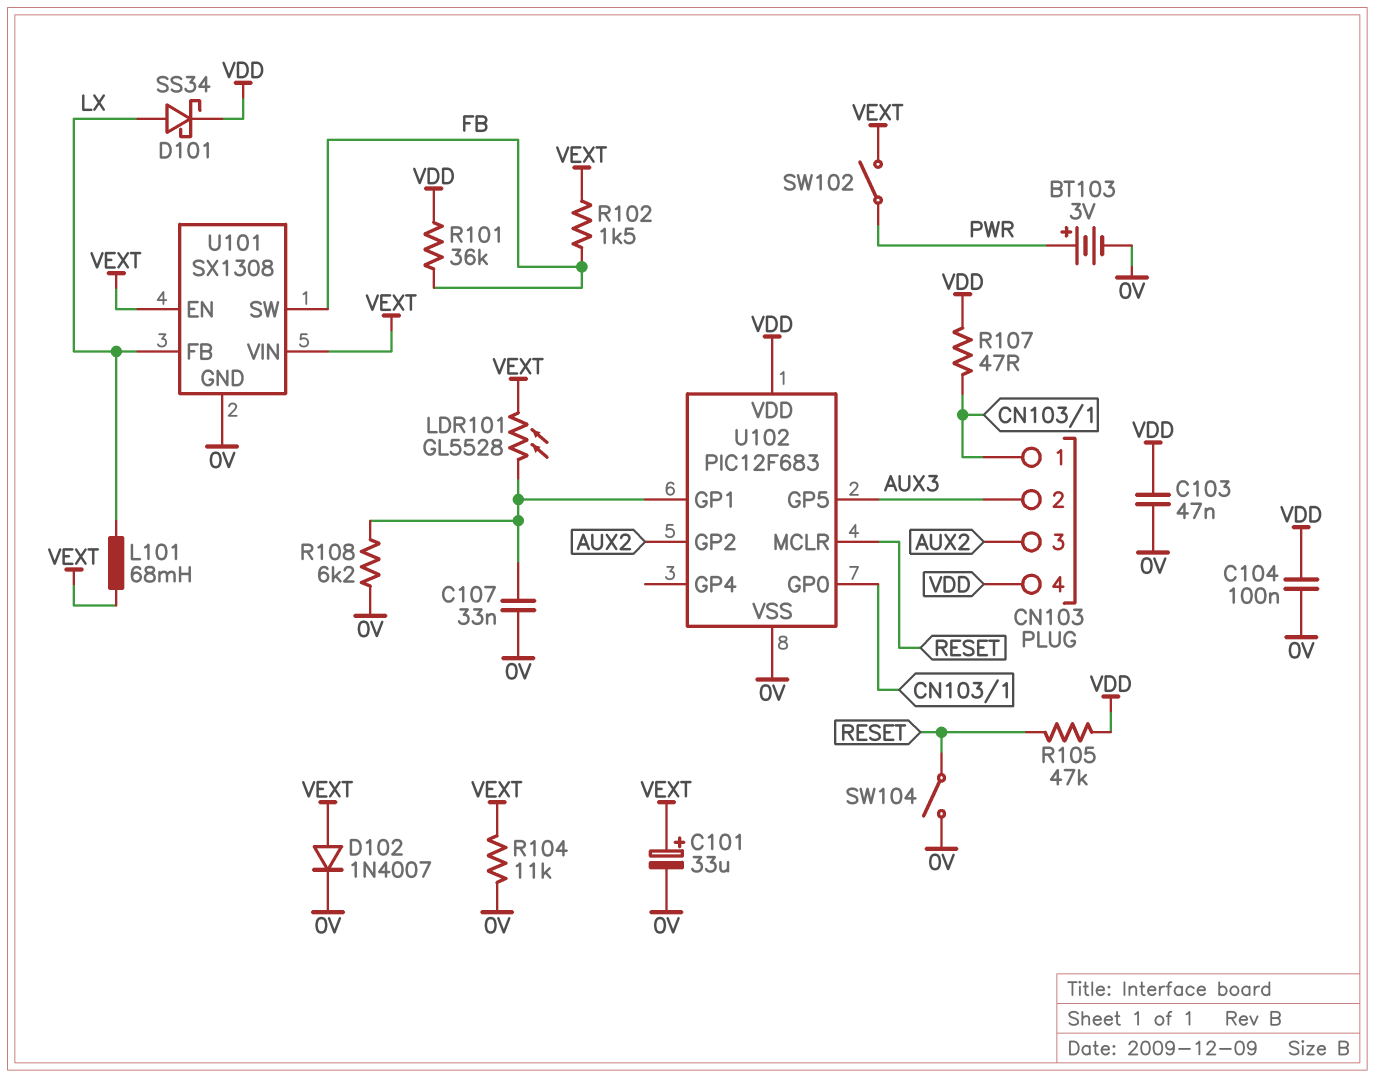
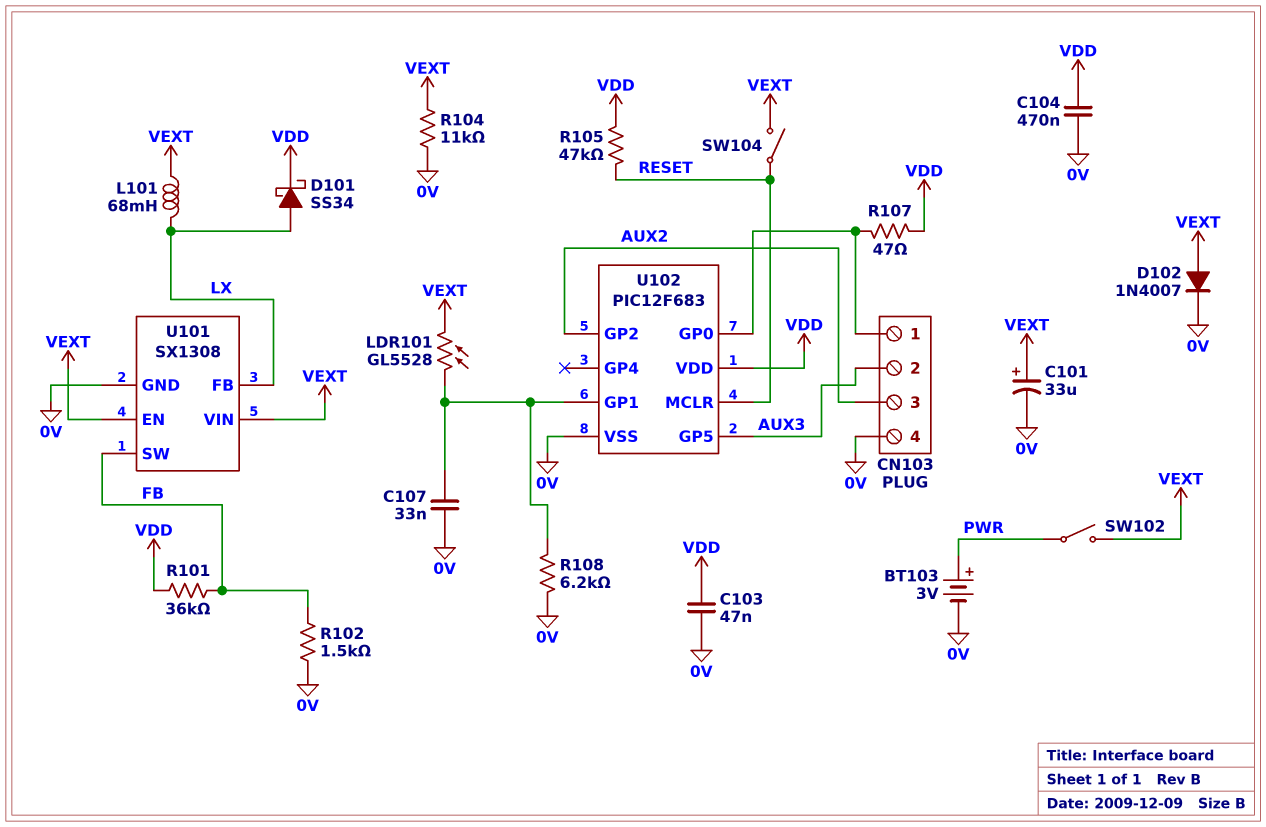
C104: 100nF (0V, VDD) -> 470nF (0V, VDD)
CN103 pin 4: VDD -> 0V
R102: 1.5k (FB, VEXT) -> 1.5k (0V, FB)
SW104: switch (0V, RESET) -> switch (RESET, VEXT)

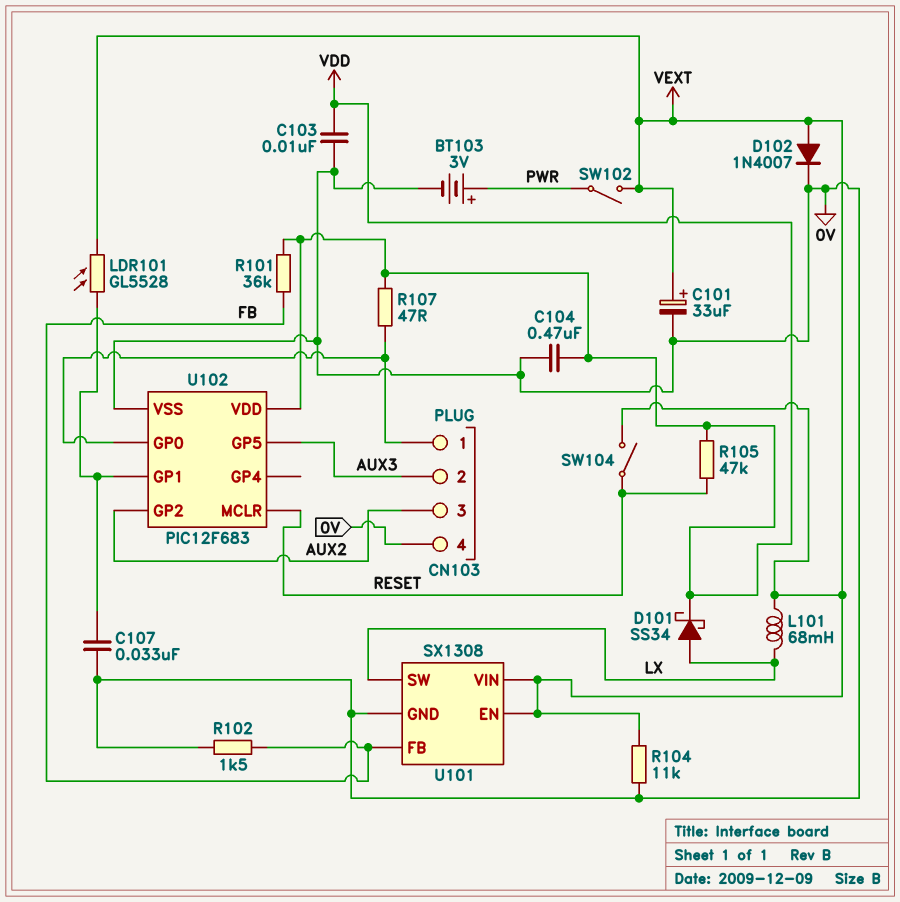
C103: 47nF (0V, VDD) -> 10nF (0V, VDD)
R108: 6.2k (0V, U102/GP1) -> none
U101 pin FB: LX -> FB
U101 pin SW: FB -> LX

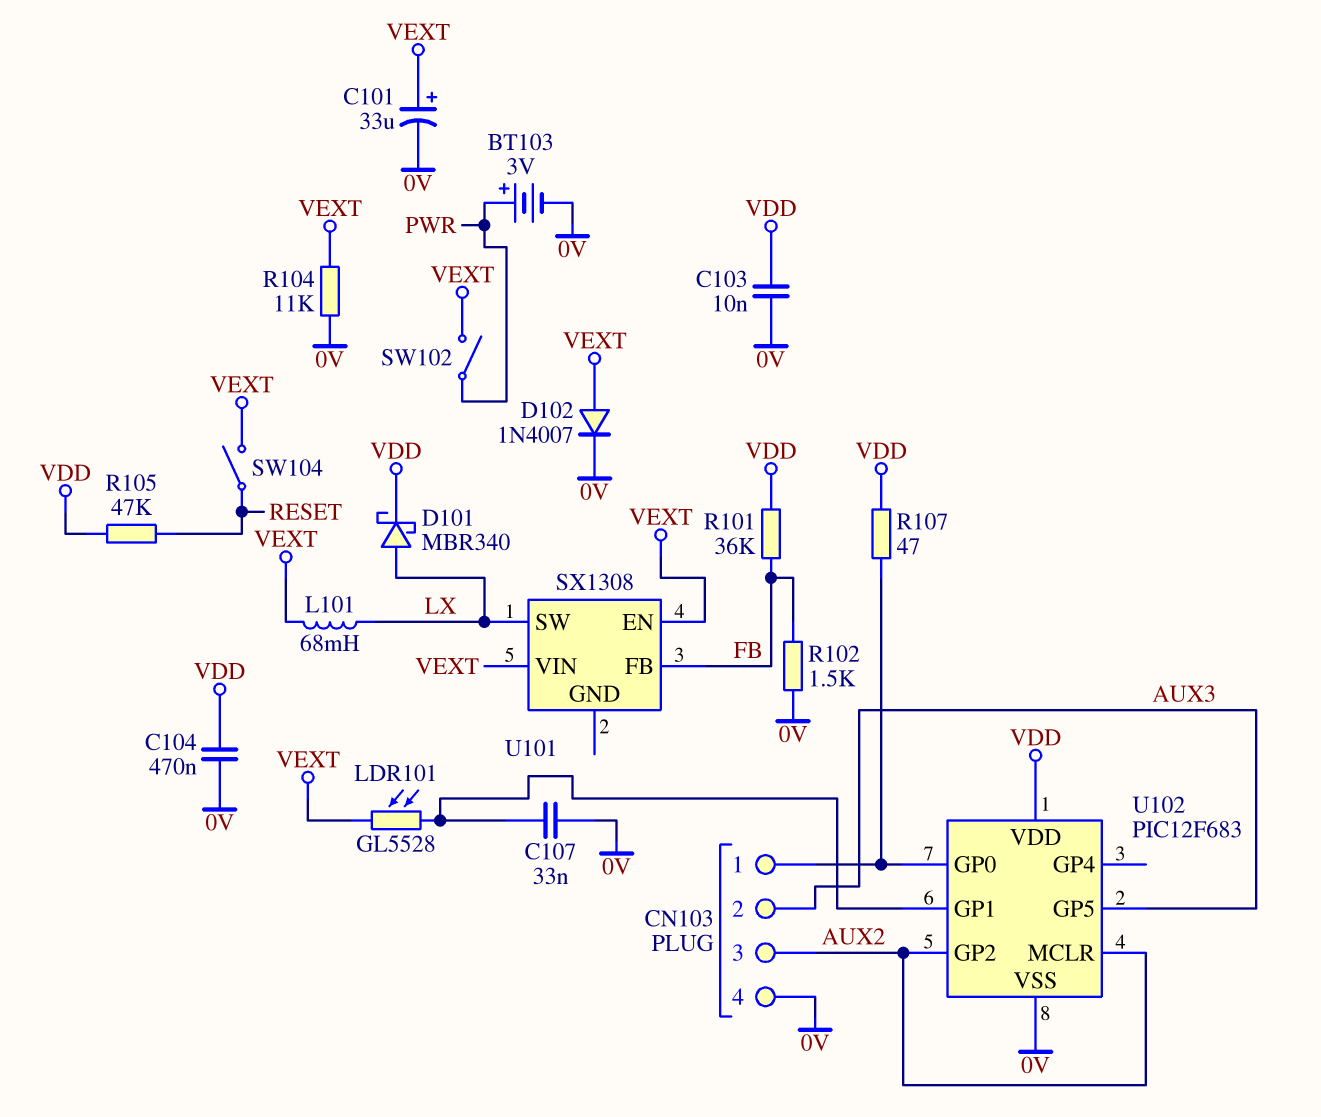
D101: schottky SS34 (A LX, K VDD) -> schottky MBR340 (A LX, K VDD)
U101 pin GND: 0V -> none
U102 pin MCLR: RESET -> AUX2

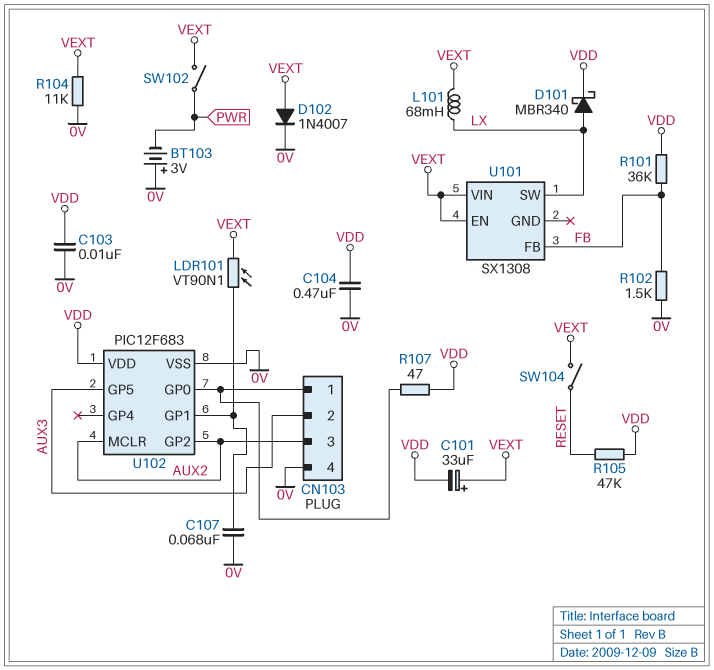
BT103: 3V (plus PWR, minus 0V) -> 3V (plus 0V, minus PWR)
C101: 33uF (plus VEXT, minus 0V) -> 33uF (plus VEXT, minus VDD)
C107: 33nF (0V, U102/GP1) -> 68nF (0V, U102/GP1)
LDR101: GL5528 (U102/GP1, VEXT) -> VT90N1 (U102/GP1, VEXT)

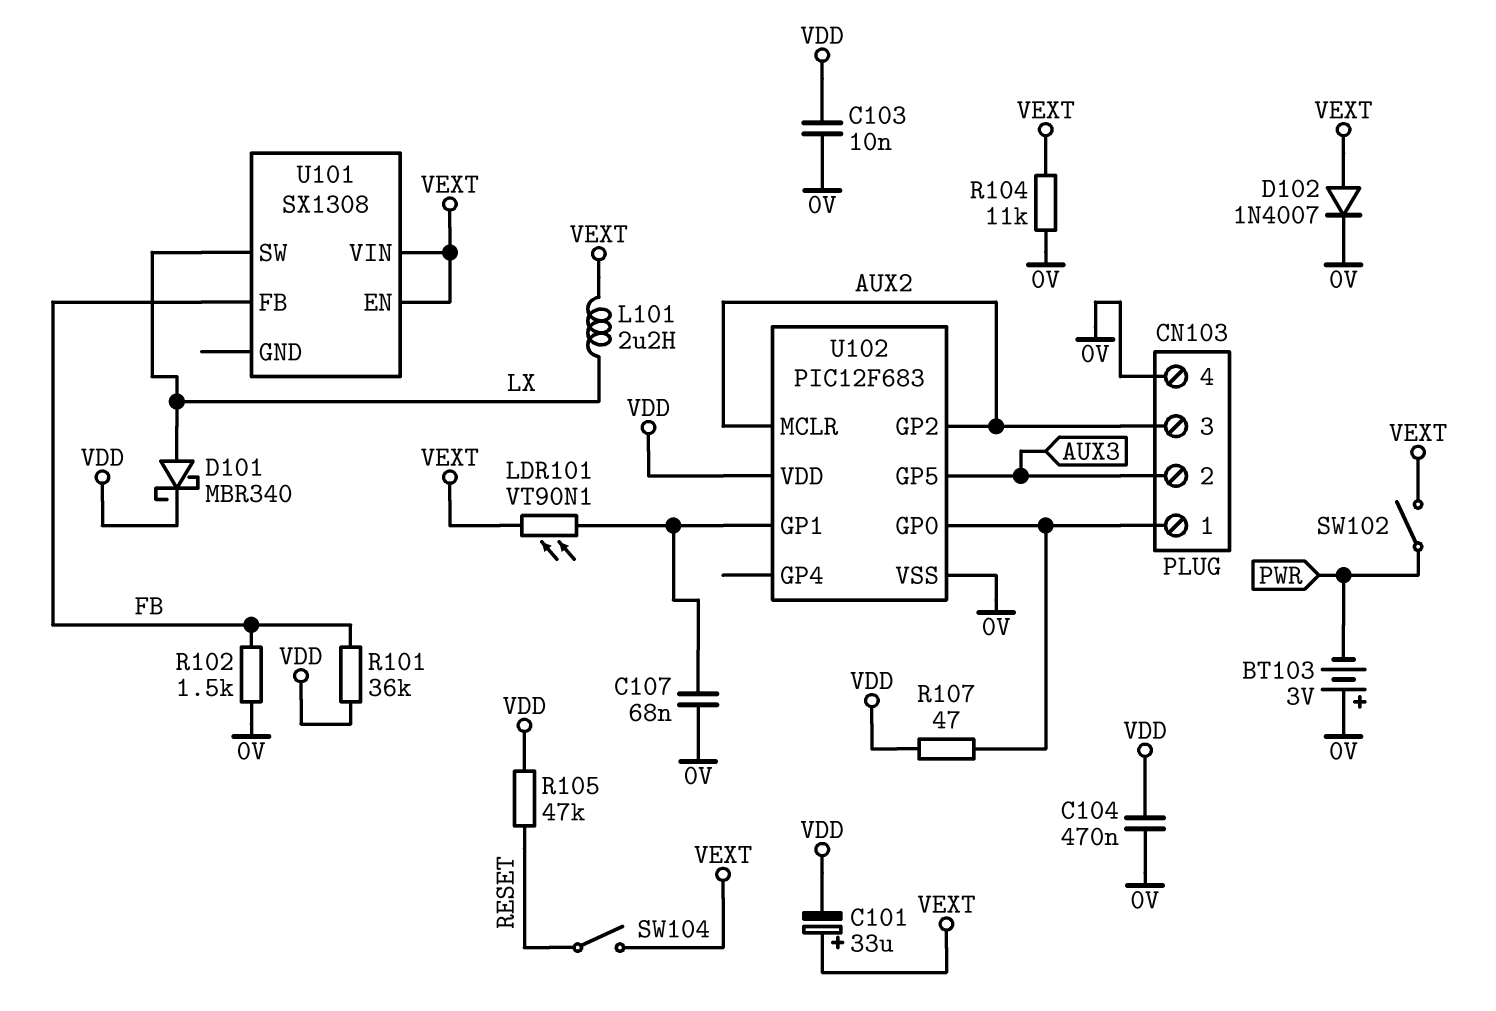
L101: 68mH (LX, VEXT) -> 2.2uH (LX, VEXT)

